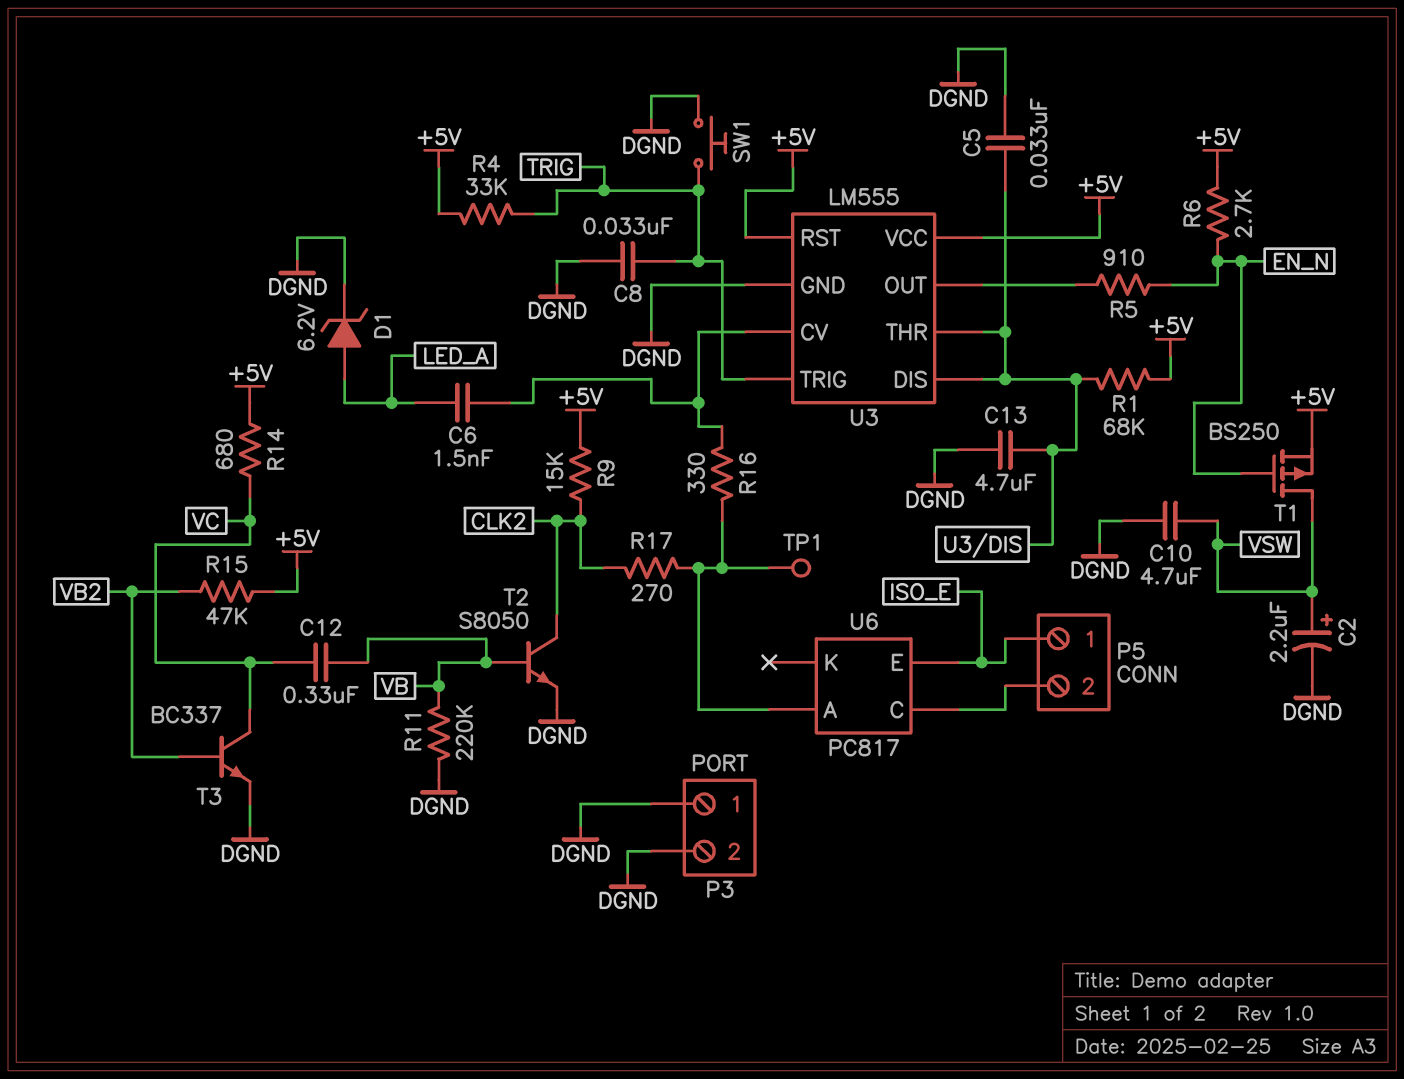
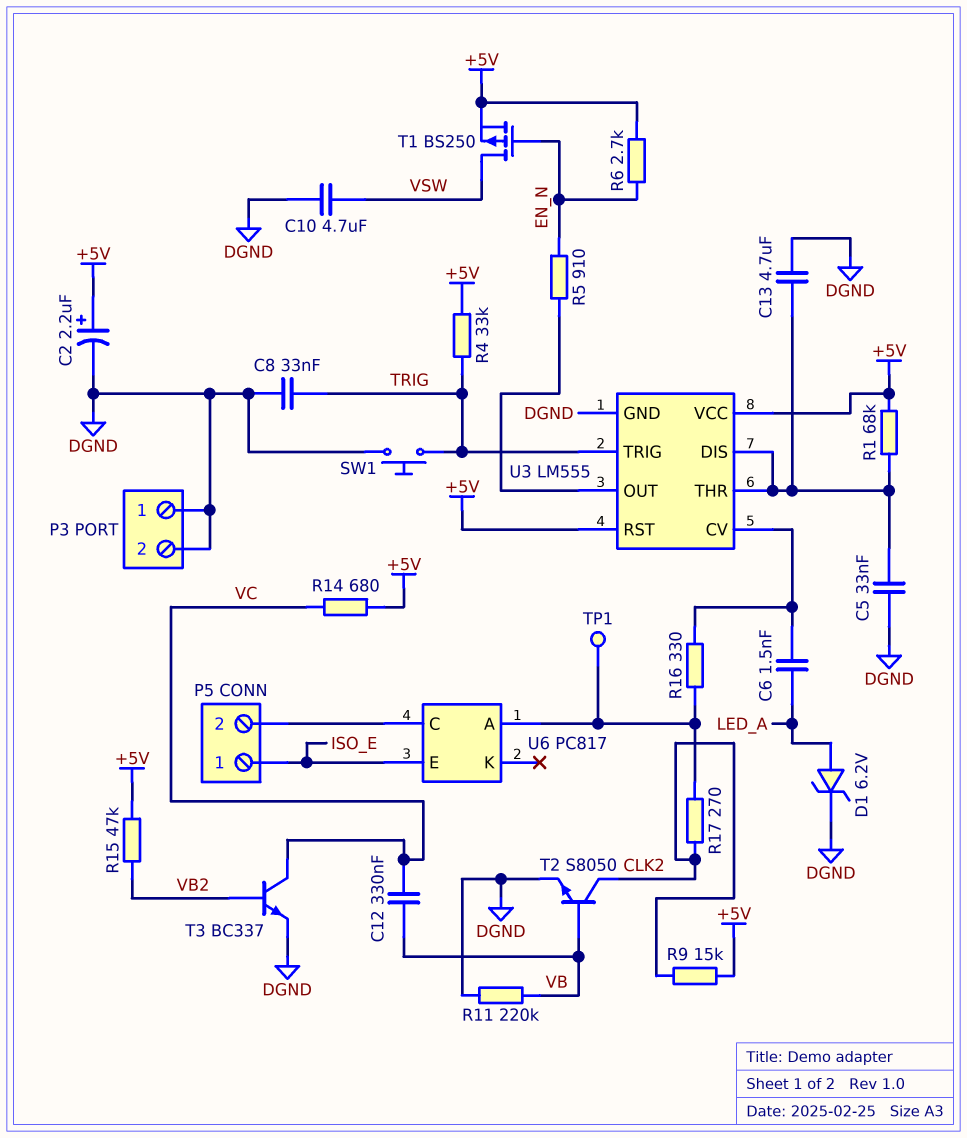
C2: 2.2uF (plus VSW, minus DGND) -> 2.2uF (plus +5V, minus DGND)

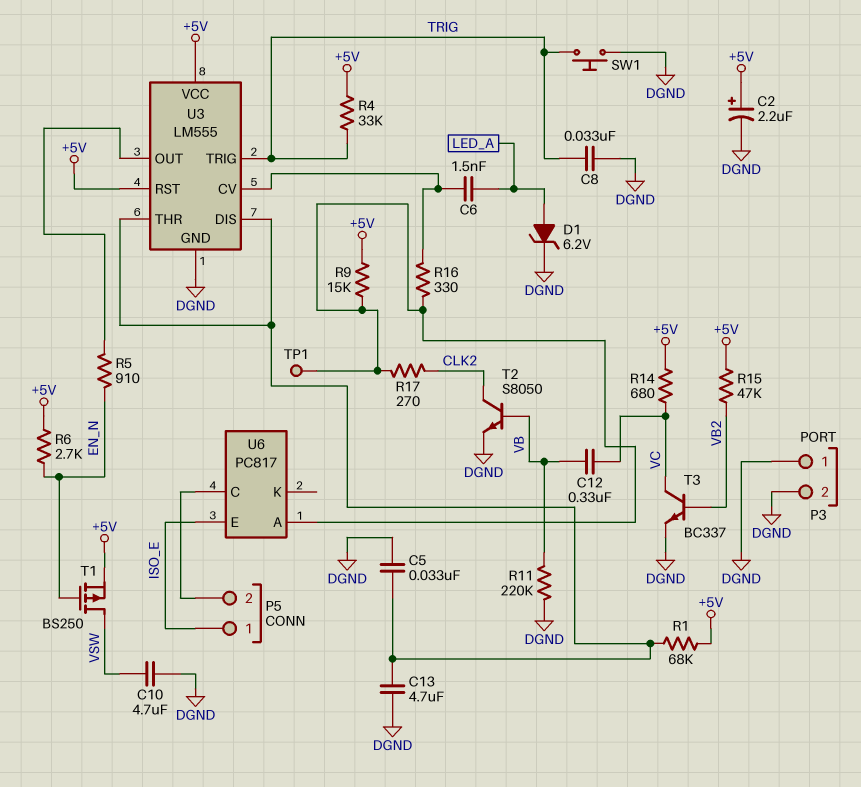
R9: 15k (+5V, CLK2) -> 15k (+5V, U6/A)

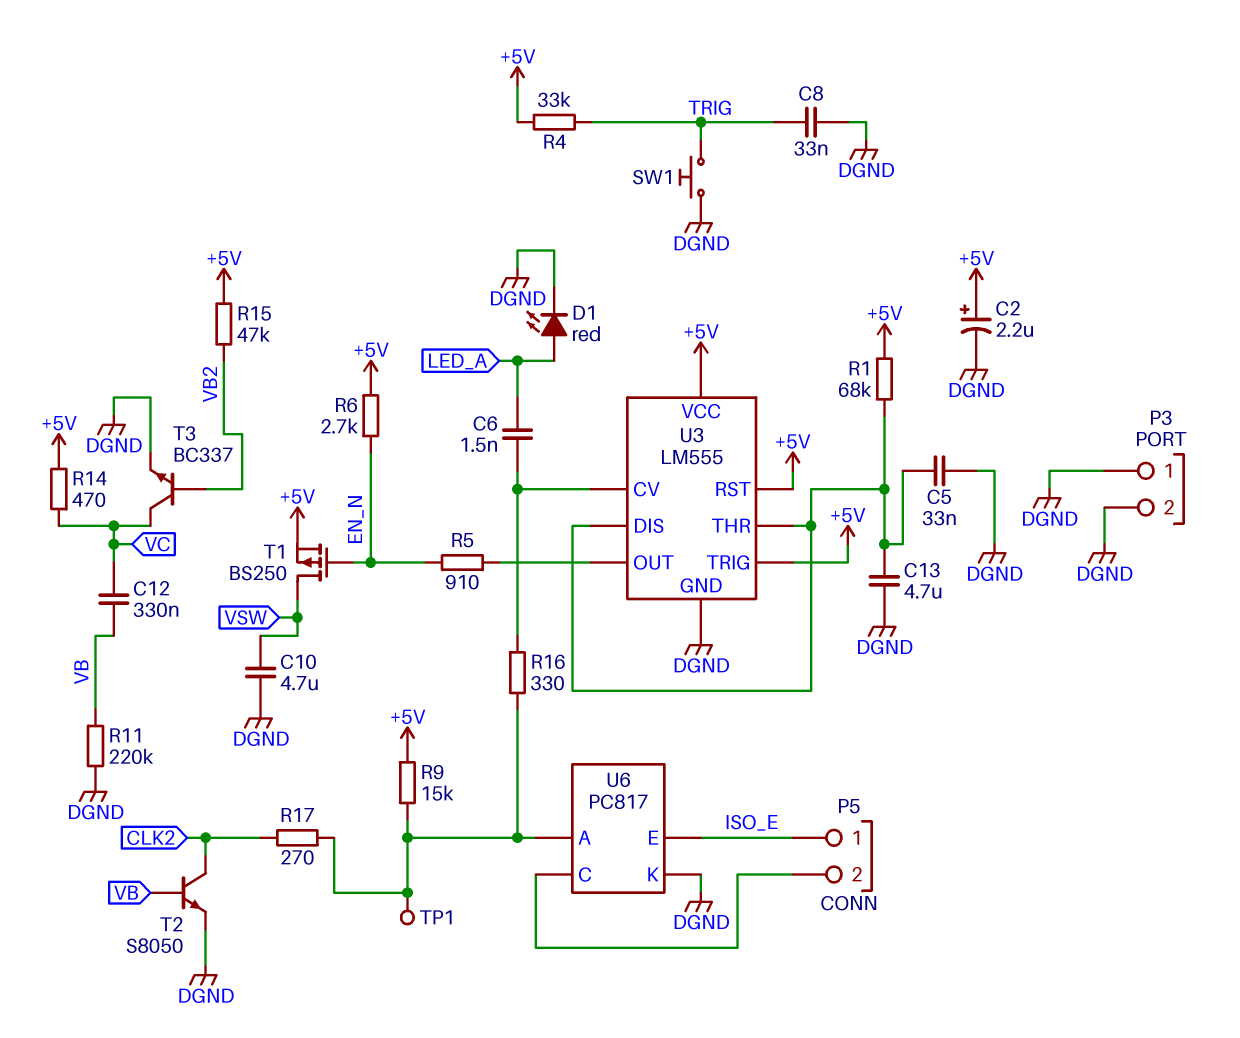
D1: zener 6.2V (A LED_A, K DGND) -> LED red (A LED_A, K DGND)
R14: 680 (+5V, VC) -> 470 (+5V, VC)
U3 pin TRIG: TRIG -> +5V
U6 pin K: none -> DGND

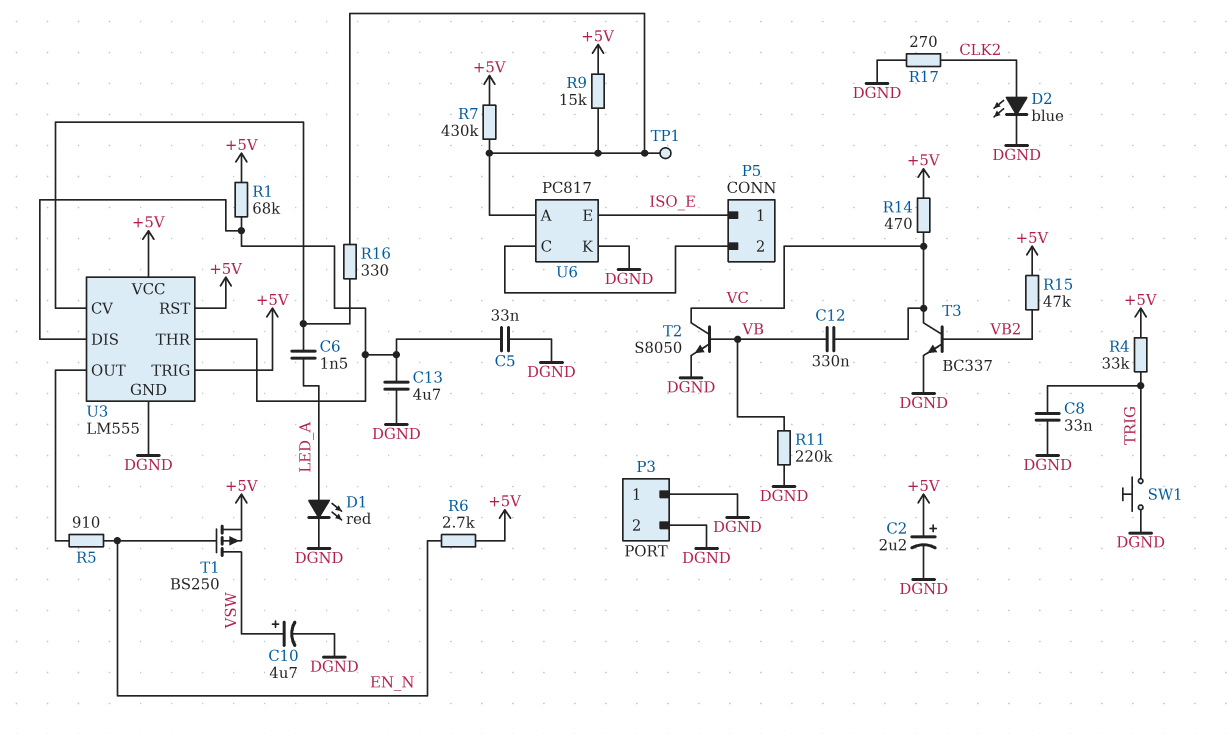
C10: 4.7uF (DGND, VSW) -> 4.7uF (plus VSW, minus DGND)
D2: none -> LED blue (A CLK2, K DGND)
R7: none -> 430k (+5V, U6/A)
R17: 270 (CLK2, U6/A) -> 270 (CLK2, DGND)
T2: NPN S8050 (B VB, C CLK2, E DGND) -> NPN S8050 (B VB, C VC, E DGND)

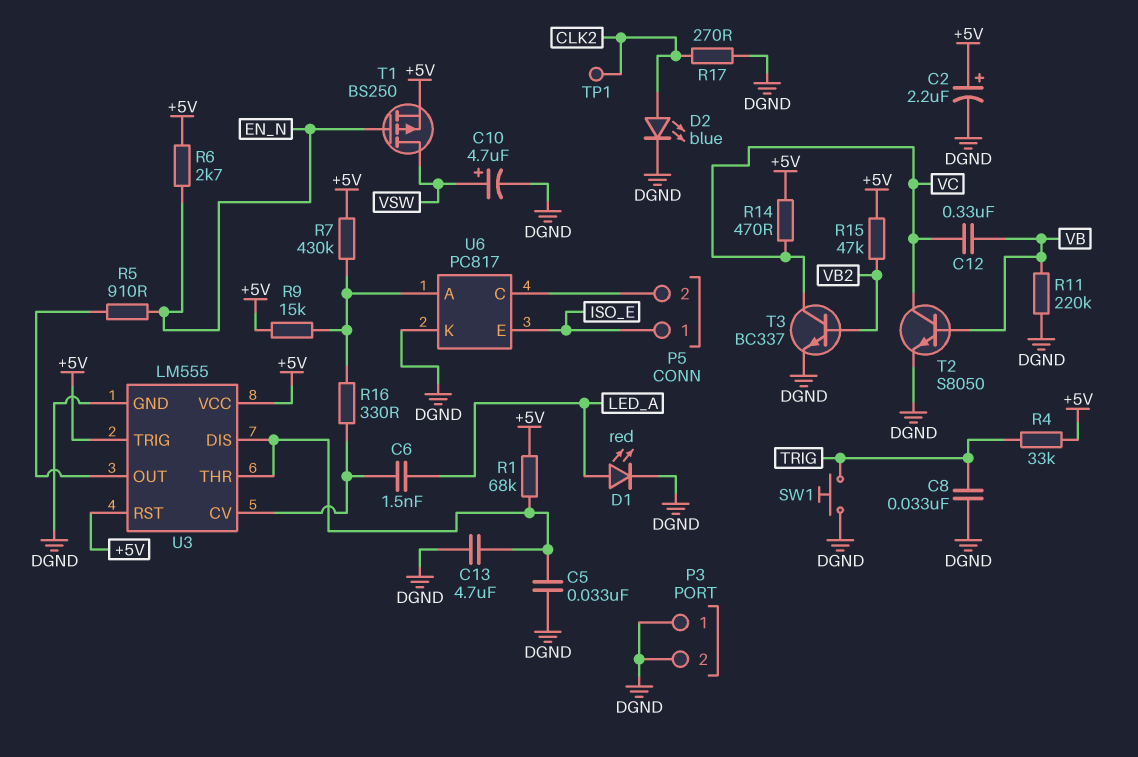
TP1: test point (U6/A) -> test point (CLK2)

